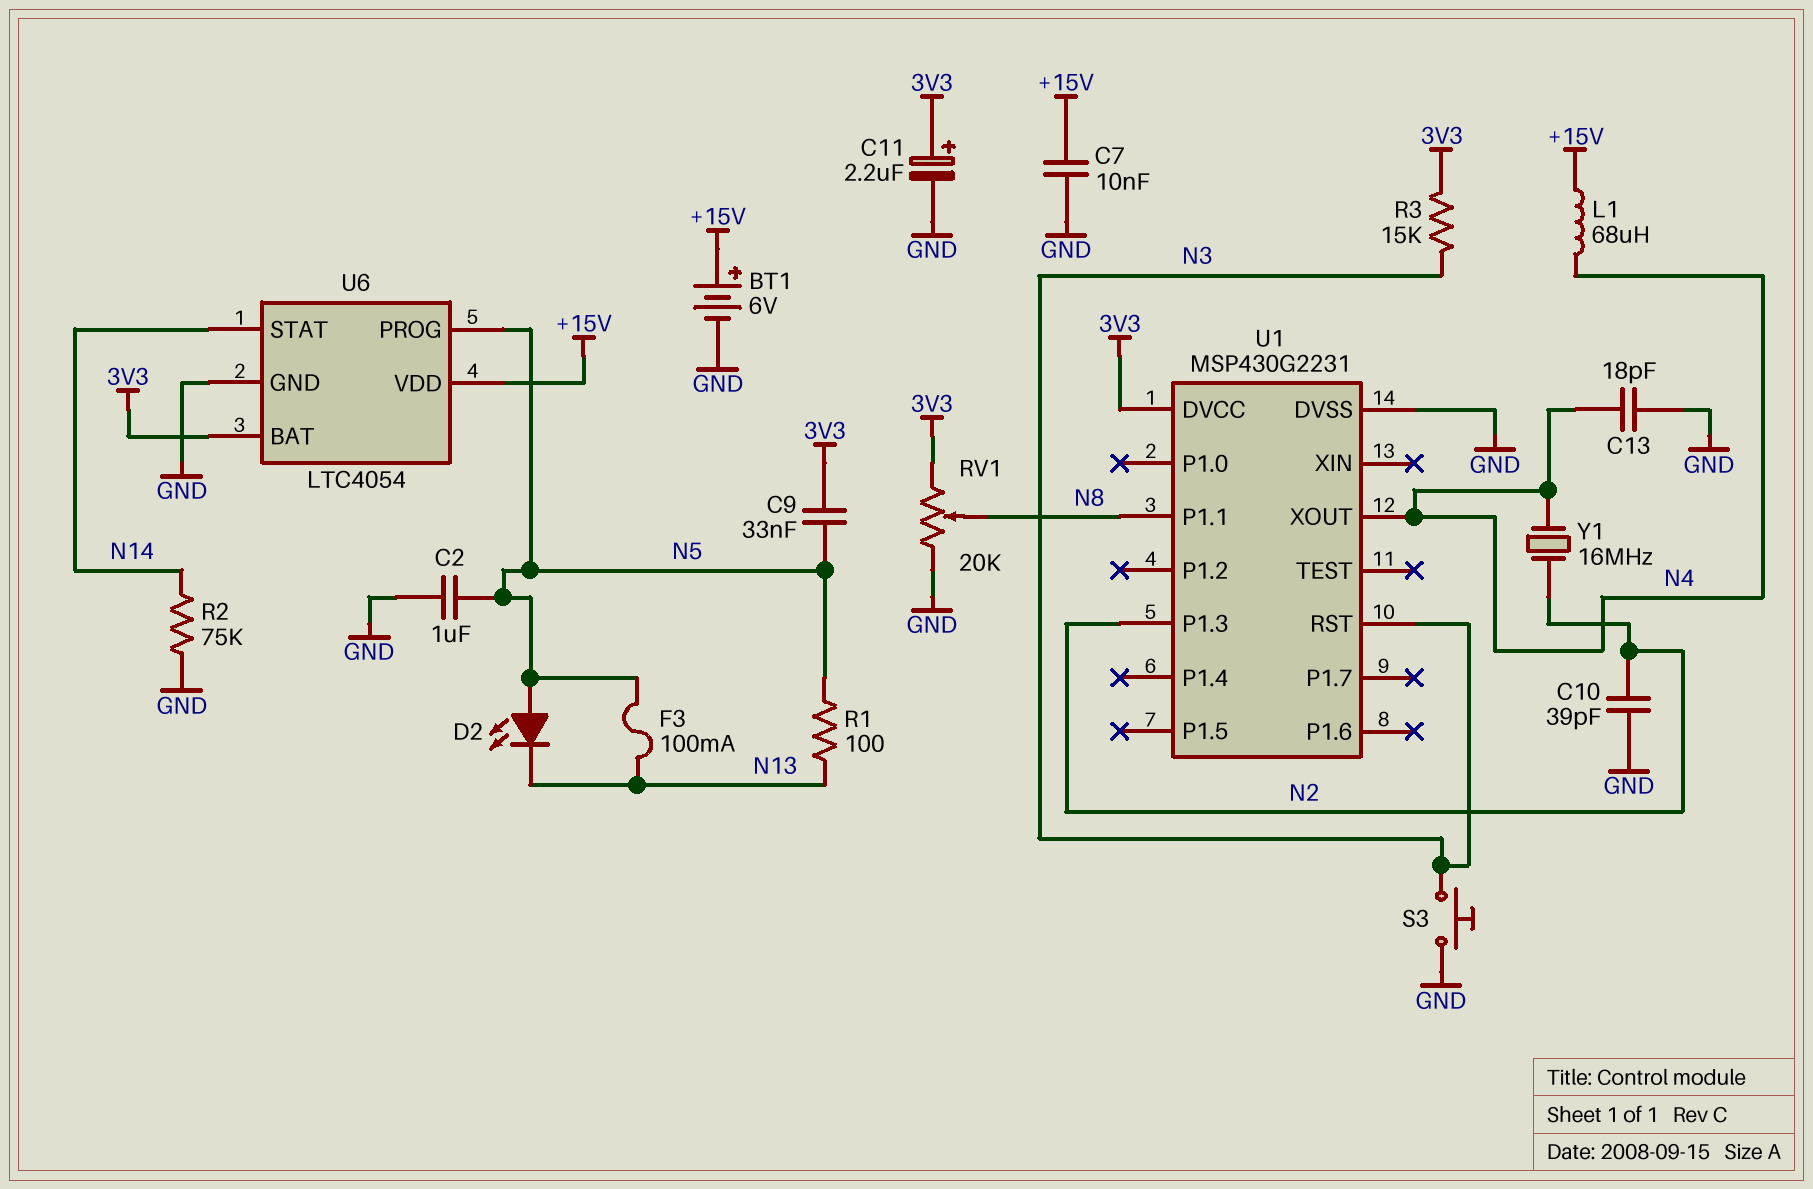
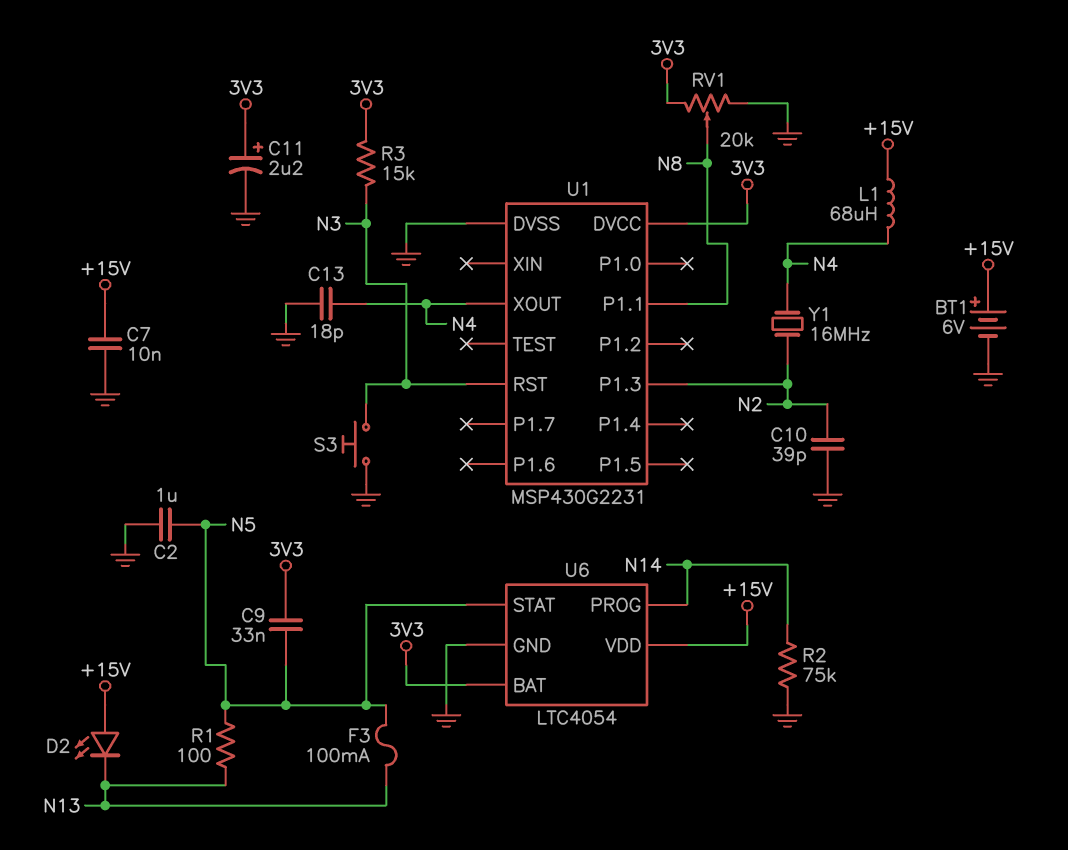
D2: LED (A N5, K N13) -> LED (A +15V, K N13)
U6 pin PROG: N5 -> N14
U6 pin STAT: N14 -> N5

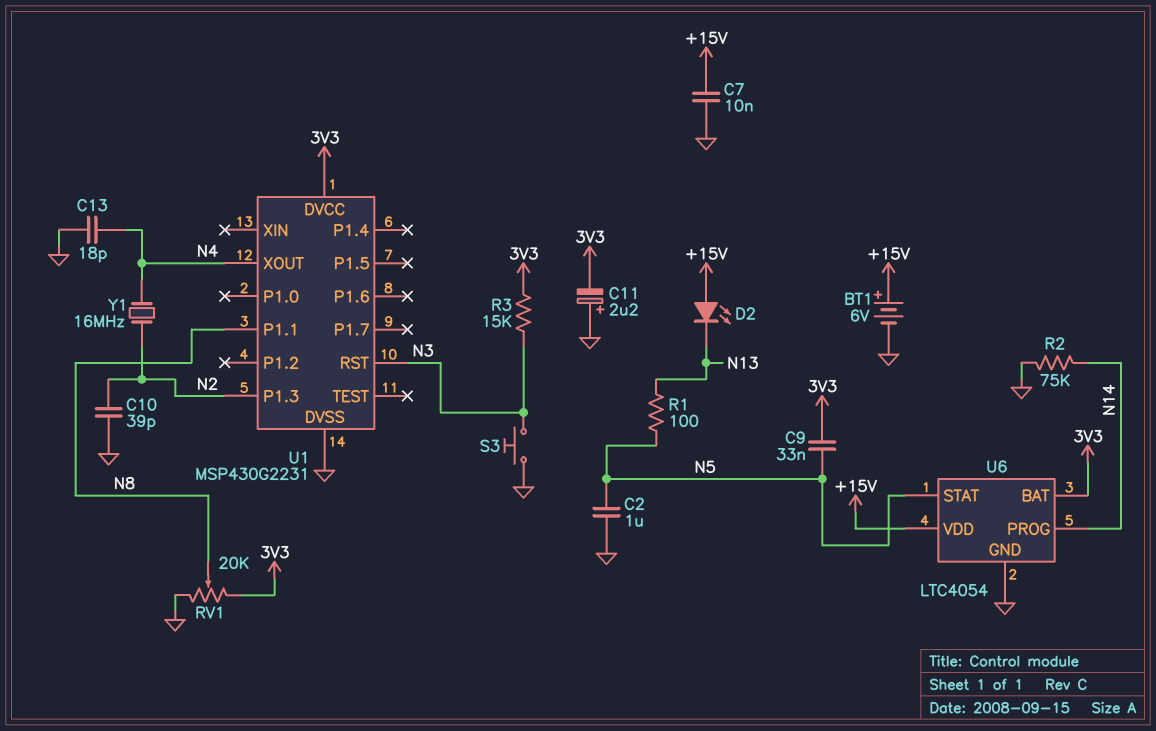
C11: 2.2uF (plus 3V3, minus GND) -> 2.2uF (plus GND, minus 3V3)
F3: 100mA (N5, N13) -> none
L1: 68uH (+15V, N4) -> none

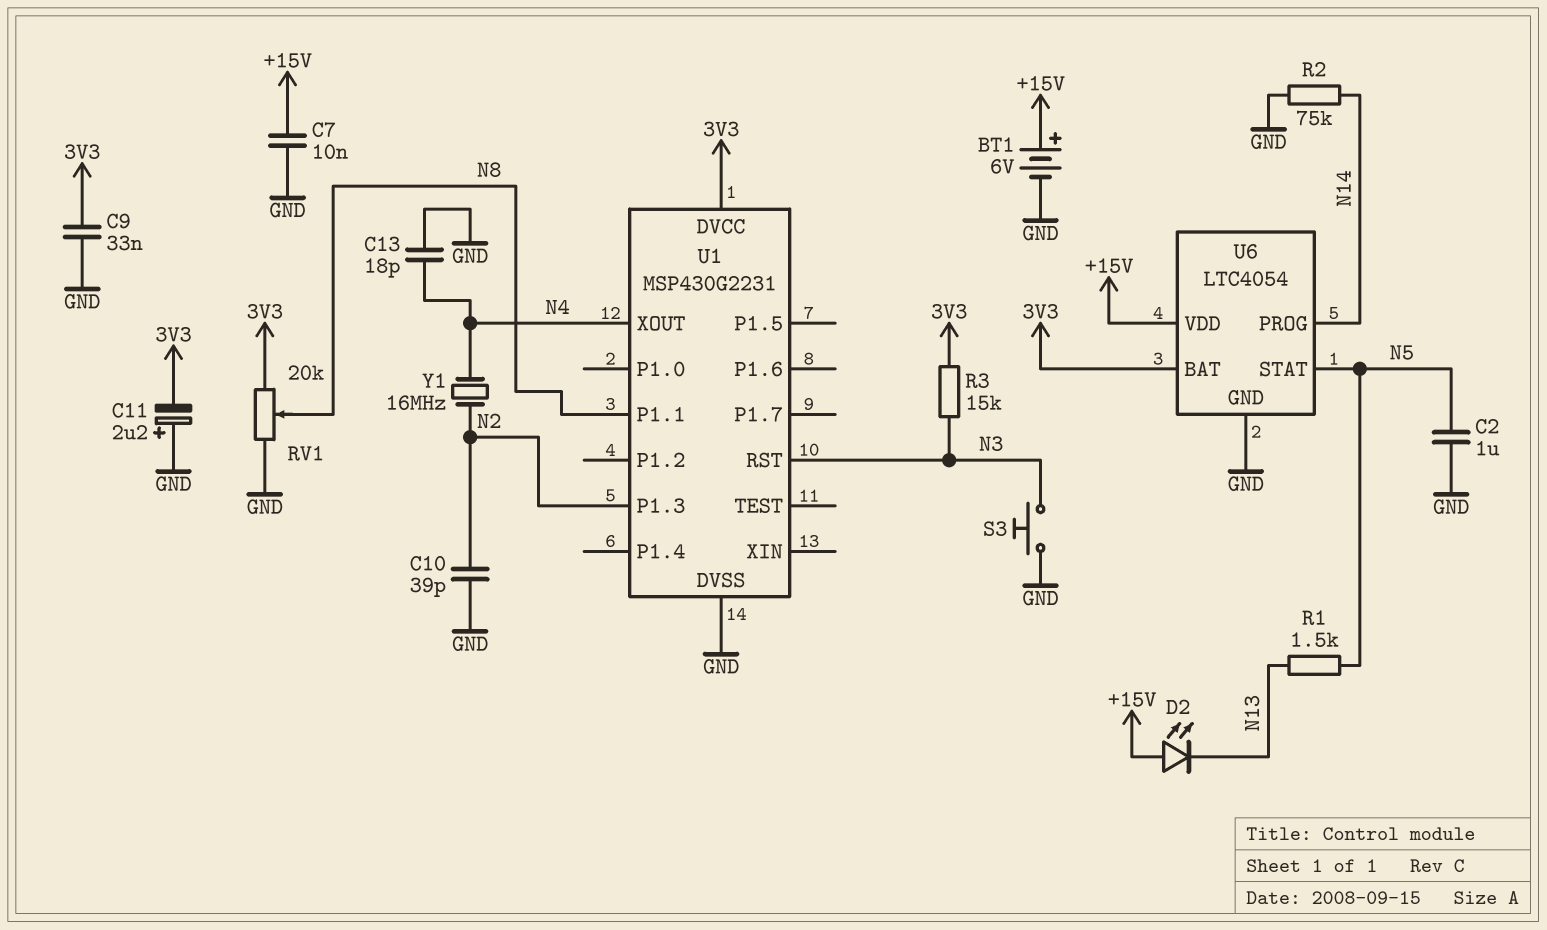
C9: 33nF (3V3, N5) -> 33nF (3V3, GND)
R1: 100 (N5, N13) -> 1.5k (N5, N13)

